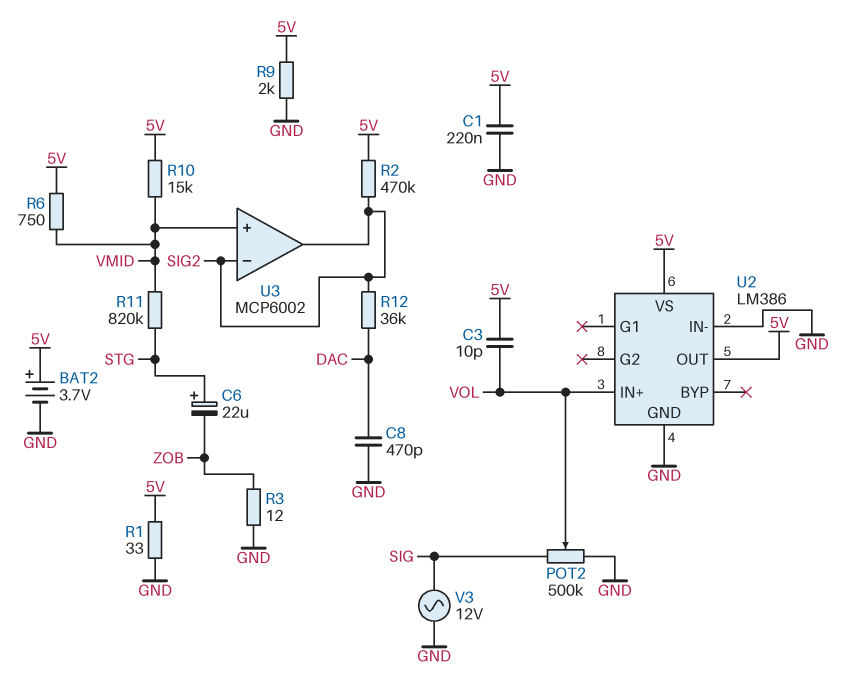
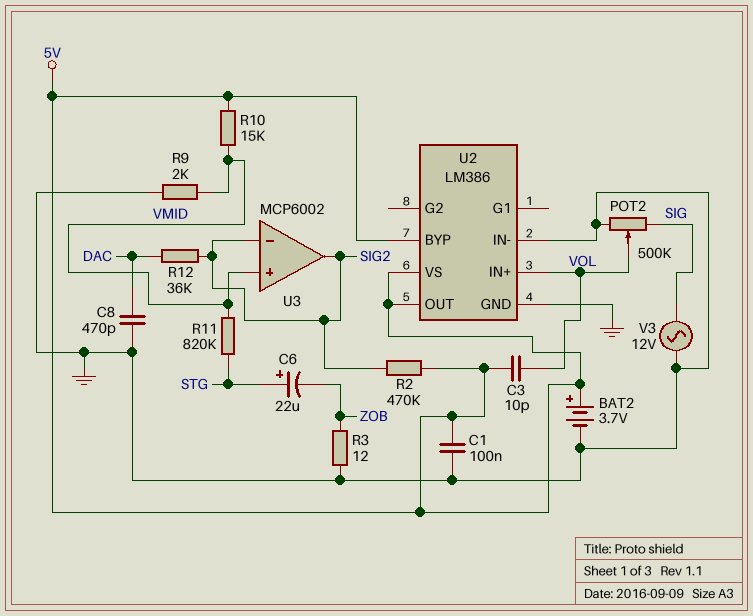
C1: 220nF (5V, GND) -> 100nF (5V, GND)
R1: 33 (5V, GND) -> none
R6: 750 (5V, VMID) -> none
R9: 2k (5V, GND) -> 2k (GND, VMID)
U2 pin BYP: none -> 5V

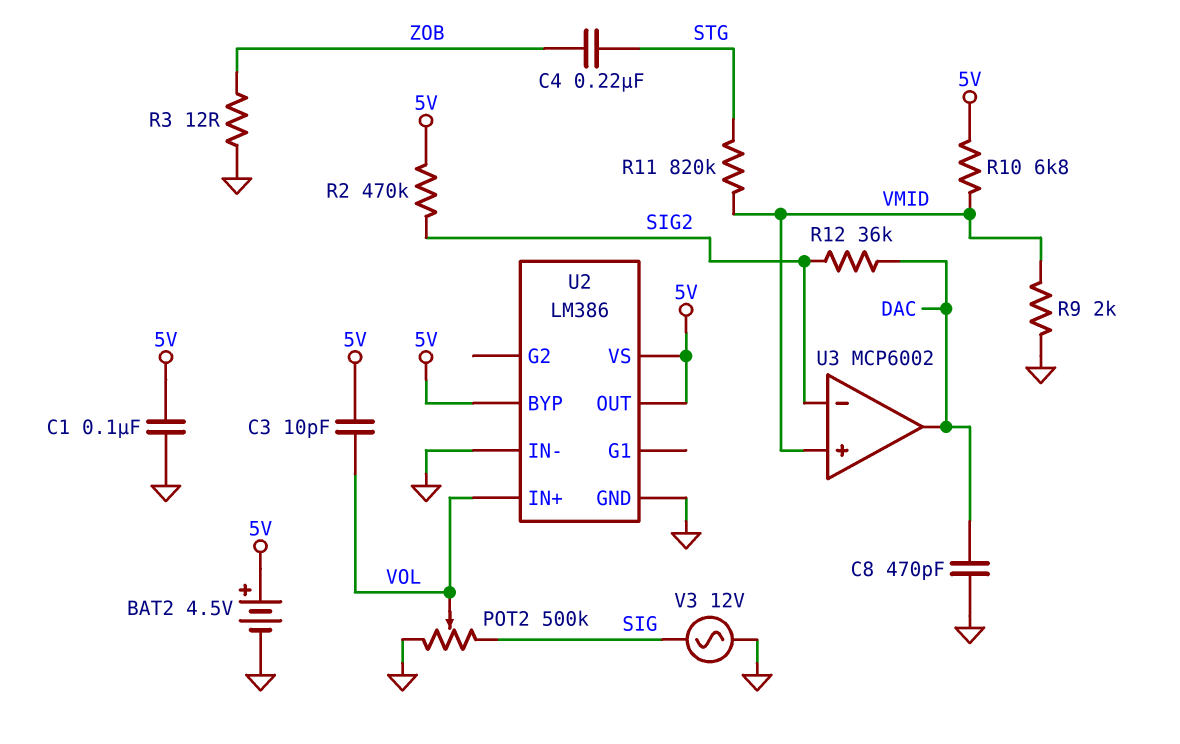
BAT2: 3.7V (plus 5V, minus GND) -> 4.5V (plus 5V, minus GND)
C4: none -> 220nF (STG, ZOB)
C6: 22uF (plus STG, minus ZOB) -> none
R10: 15k (5V, VMID) -> 6.8k (5V, VMID)
U3 pin out: SIG2 -> DAC

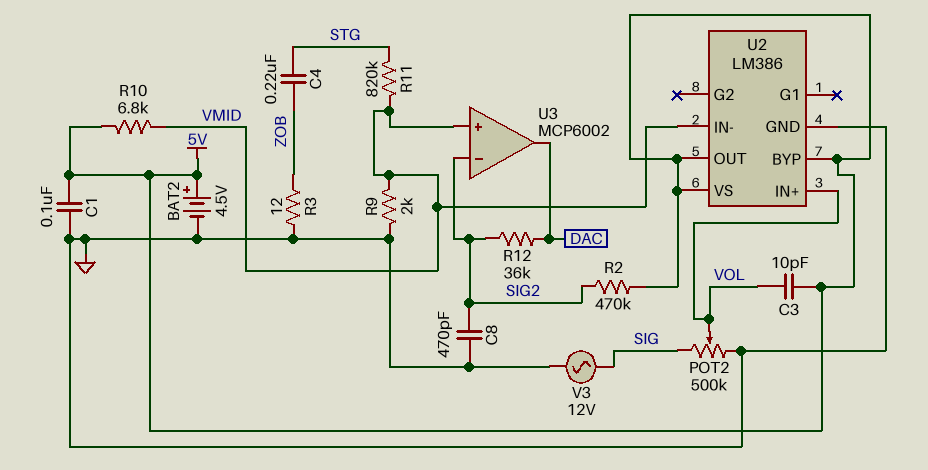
C8: 470pF (DAC, GND) -> 470pF (GND, SIG2)
U2 pin IN-: GND -> VMID

